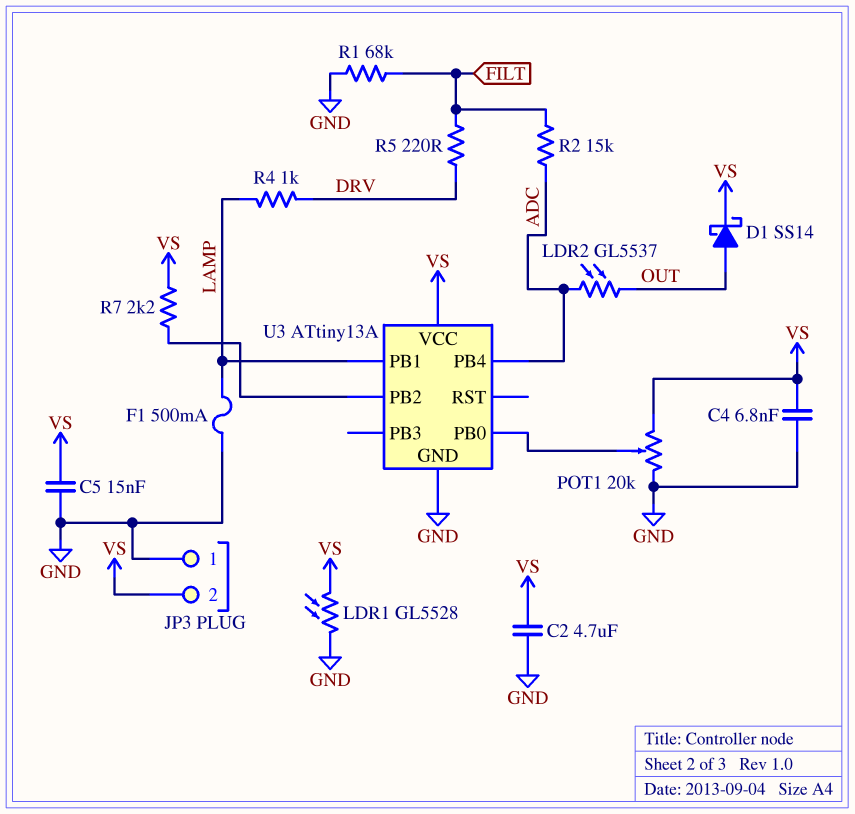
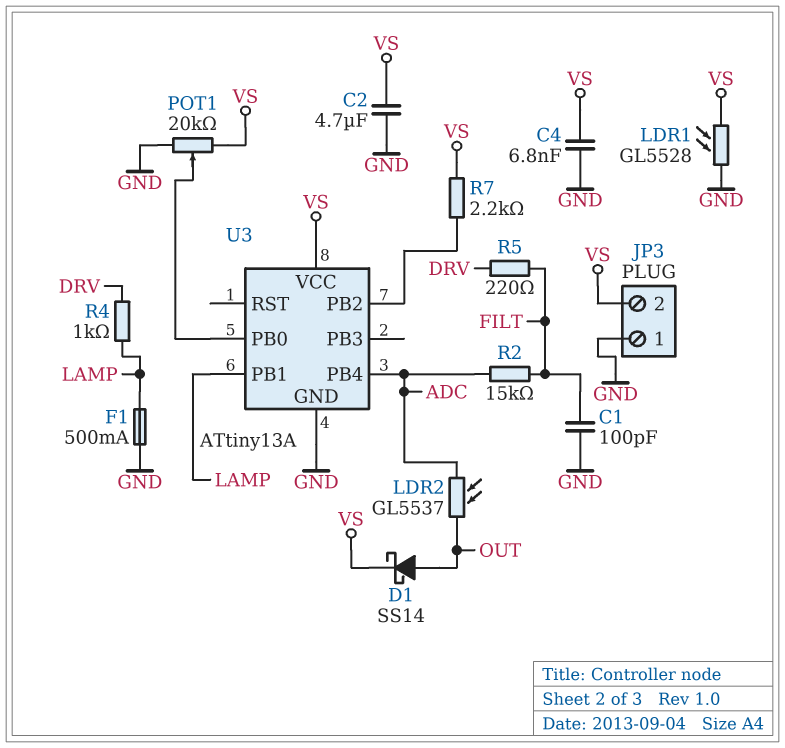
C1: none -> 100pF (FILT, GND)
C5: 15nF (GND, VS) -> none
R1: 68k (FILT, GND) -> none

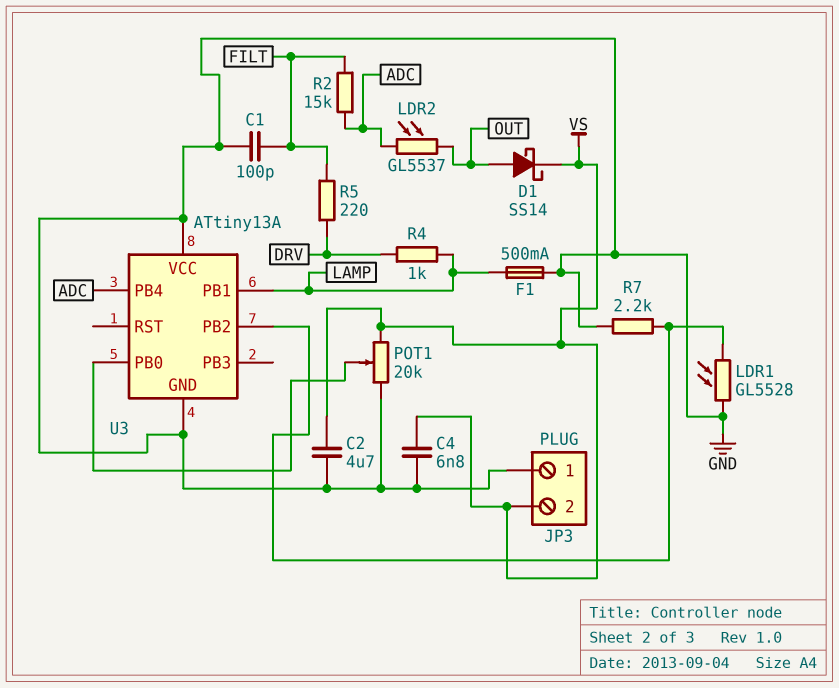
LDR1: GL5528 (GND, VS) -> GL5528 (GND, U3/PB2)
R7: 2.2k (U3/PB2, VS) -> 2.2k (GND, U3/PB2)
U3 pin VCC: VS -> GND

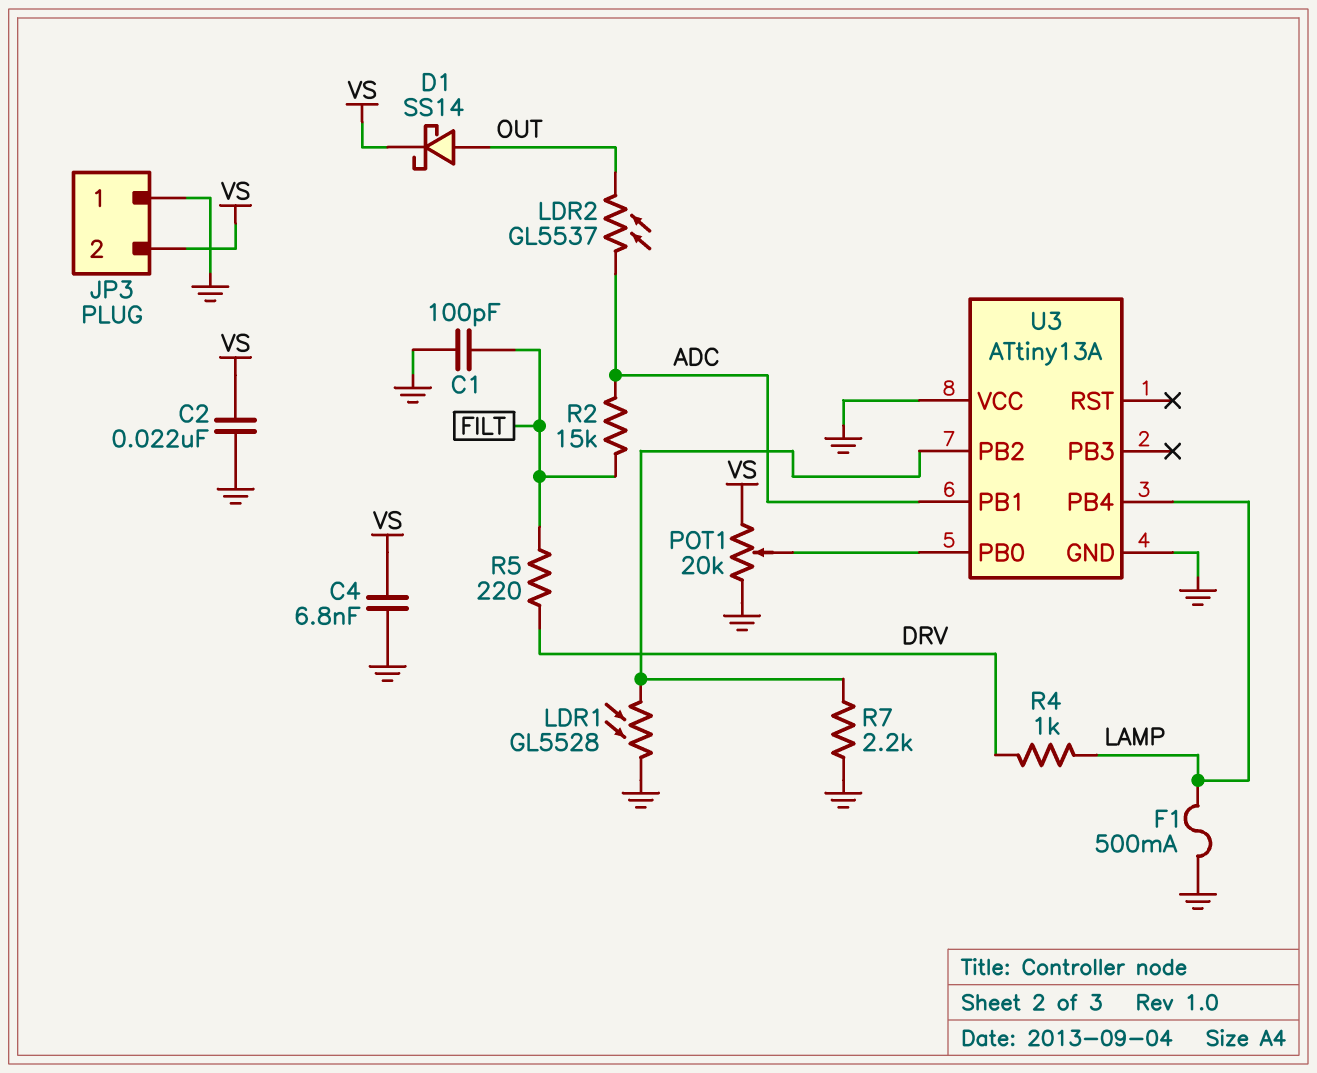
C2: 4.7uF (GND, VS) -> 22nF (GND, VS)
U3 pin PB1: LAMP -> ADC
U3 pin PB4: ADC -> LAMP

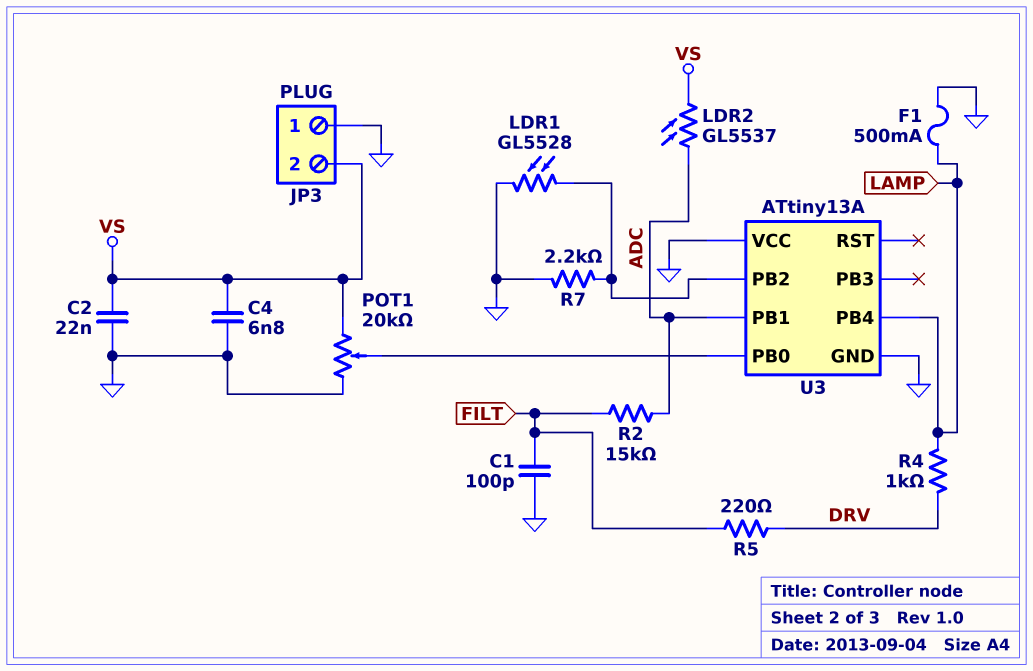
D1: schottky SS14 (A OUT, K VS) -> none
LDR2: GL5537 (ADC, OUT) -> GL5537 (ADC, VS)

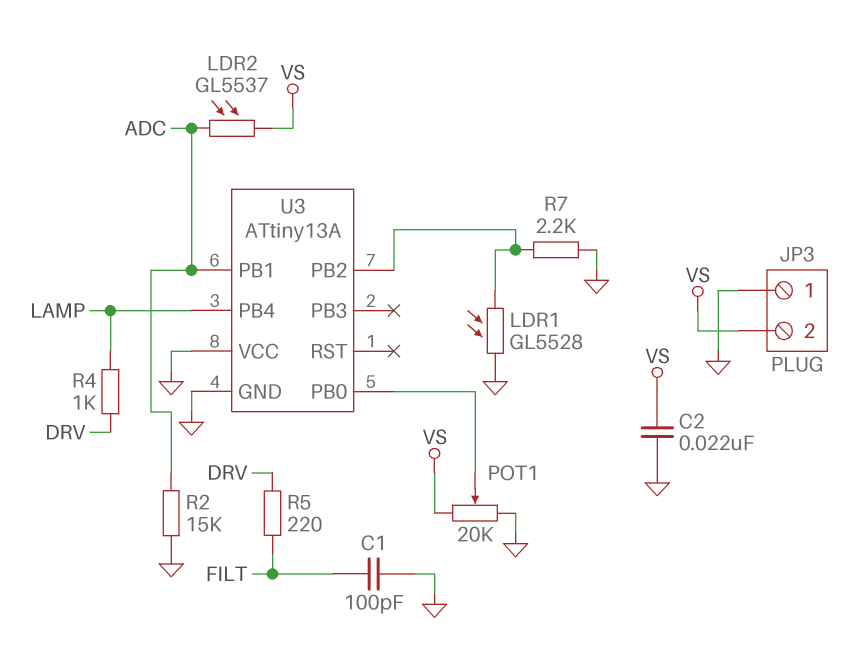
C4: 6.8nF (GND, VS) -> none
F1: 500mA (GND, LAMP) -> none
R2: 15k (ADC, FILT) -> 15k (ADC, GND)

